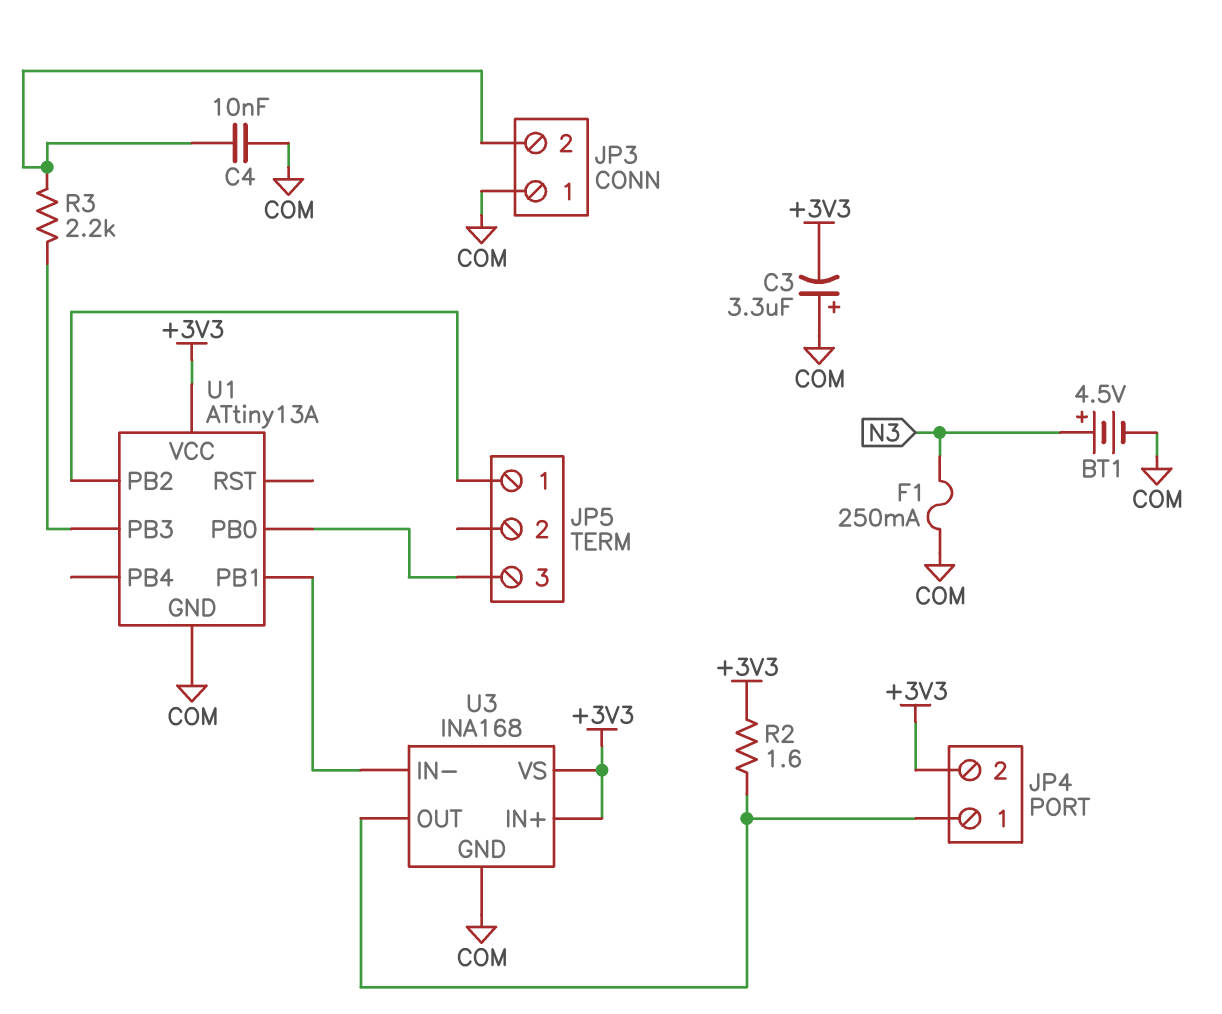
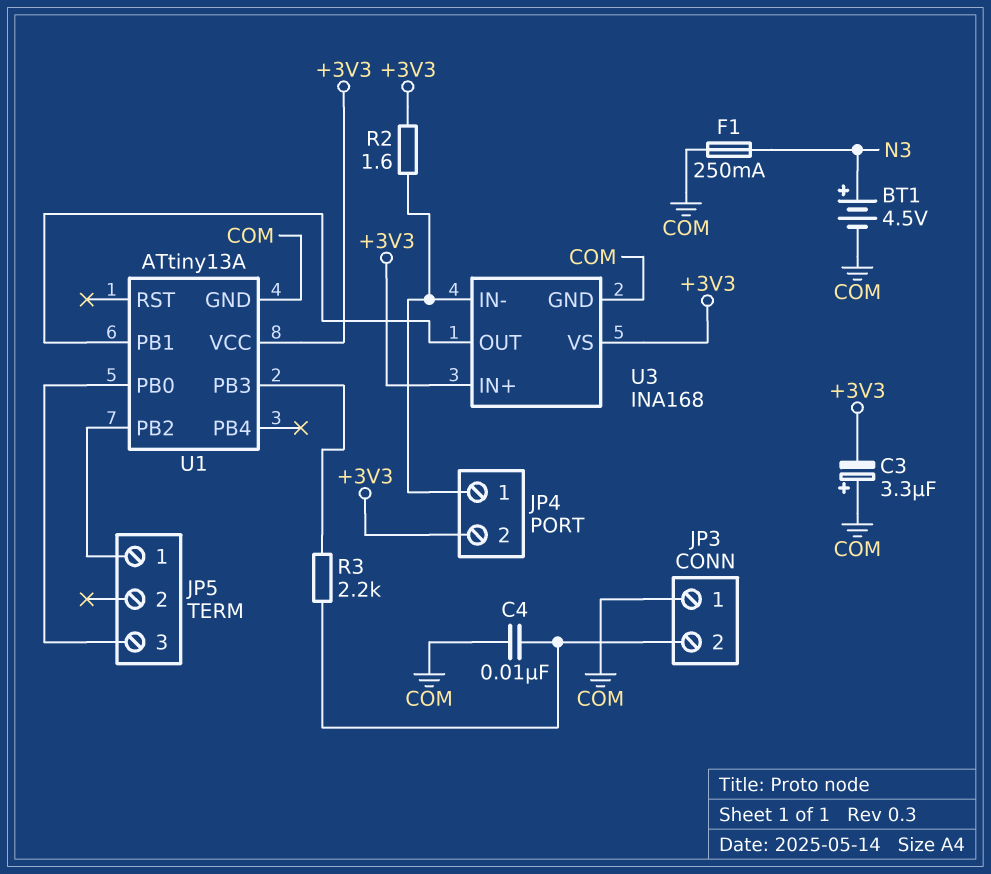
U3 pin IN-: U1/PB1 -> JP4/1
U3 pin OUT: JP4/1 -> U1/PB1

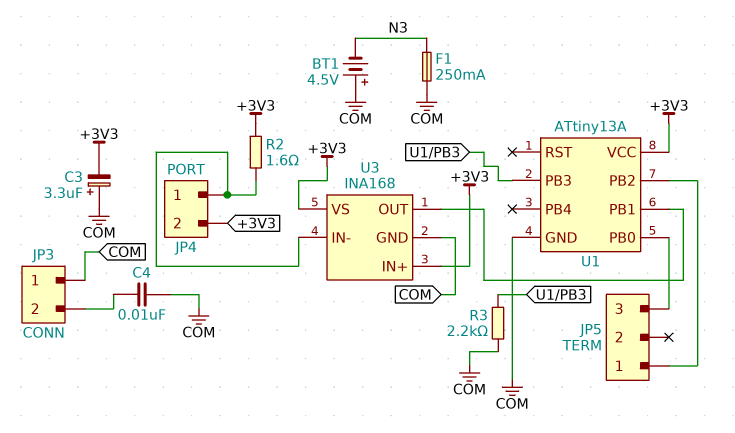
BT1: 4.5V (plus N3, minus COM) -> 4.5V (plus COM, minus N3)
R3: 2.2k (JP3/2, U1/PB3) -> 2.2k (COM, U1/PB3)

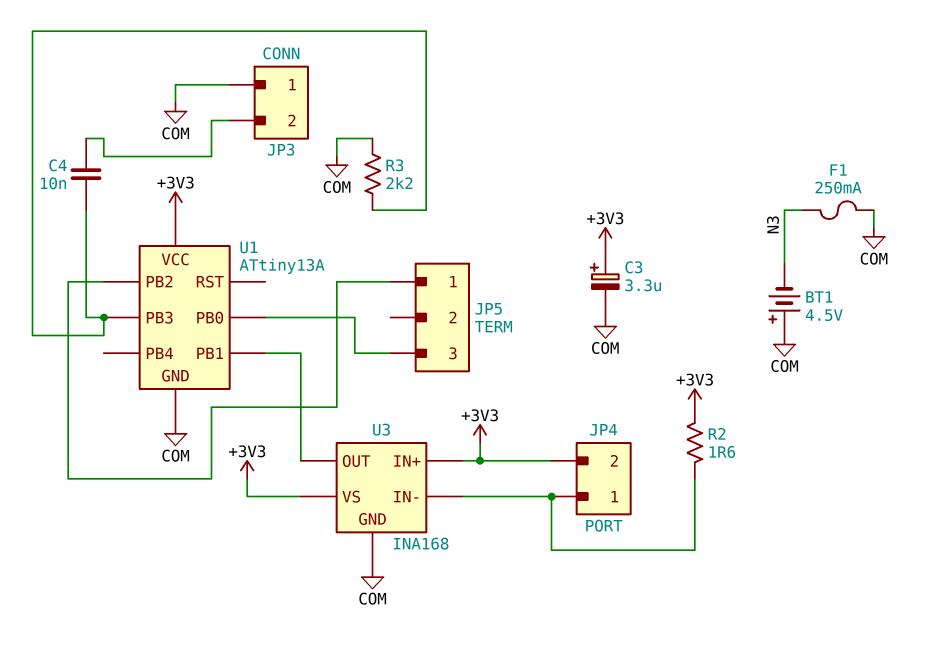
C3: 3.3uF (plus COM, minus +3V3) -> 3.3uF (plus +3V3, minus COM)
C4: 10nF (COM, JP3/2) -> 10nF (JP3/2, U1/PB3)

